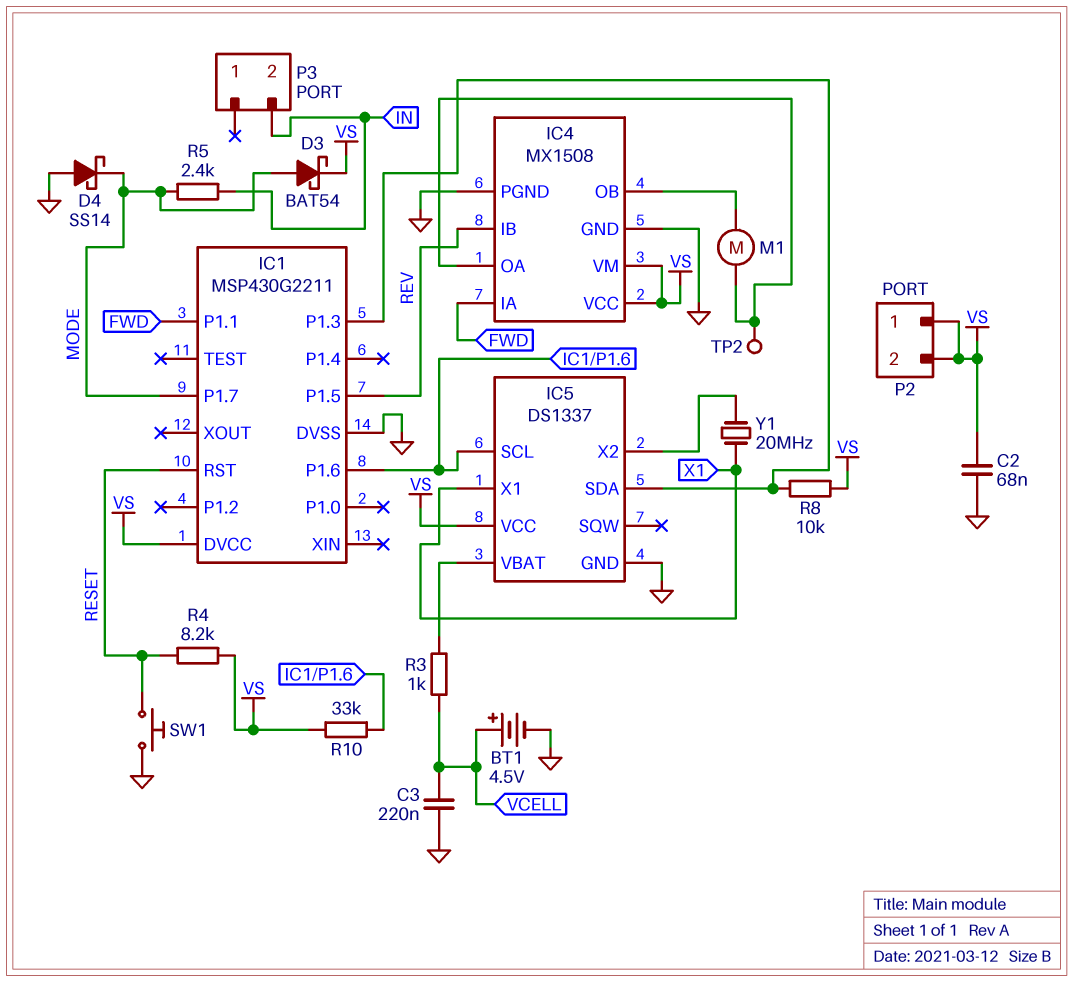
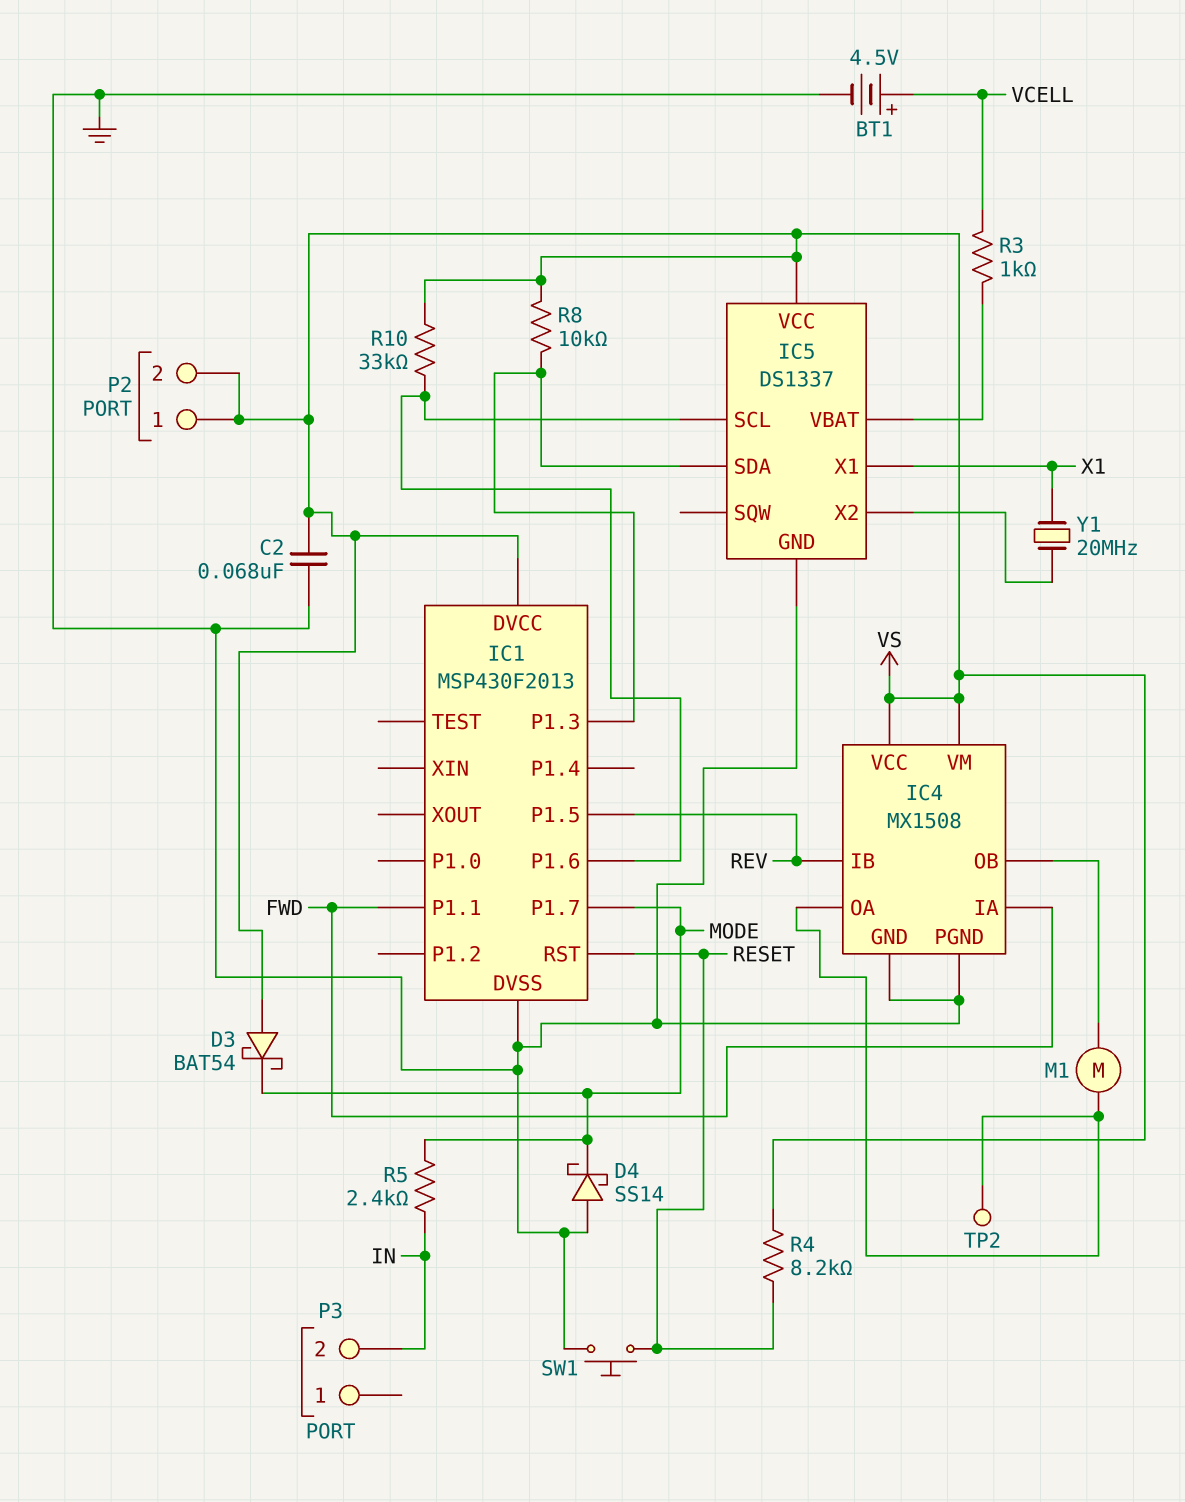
C3: 220nF (GND, VCELL) -> none
D3: schottky BAT54 (A MODE, K VS) -> schottky BAT54 (A VS, K MODE)
IC1: MSP430G2211 -> MSP430F2013

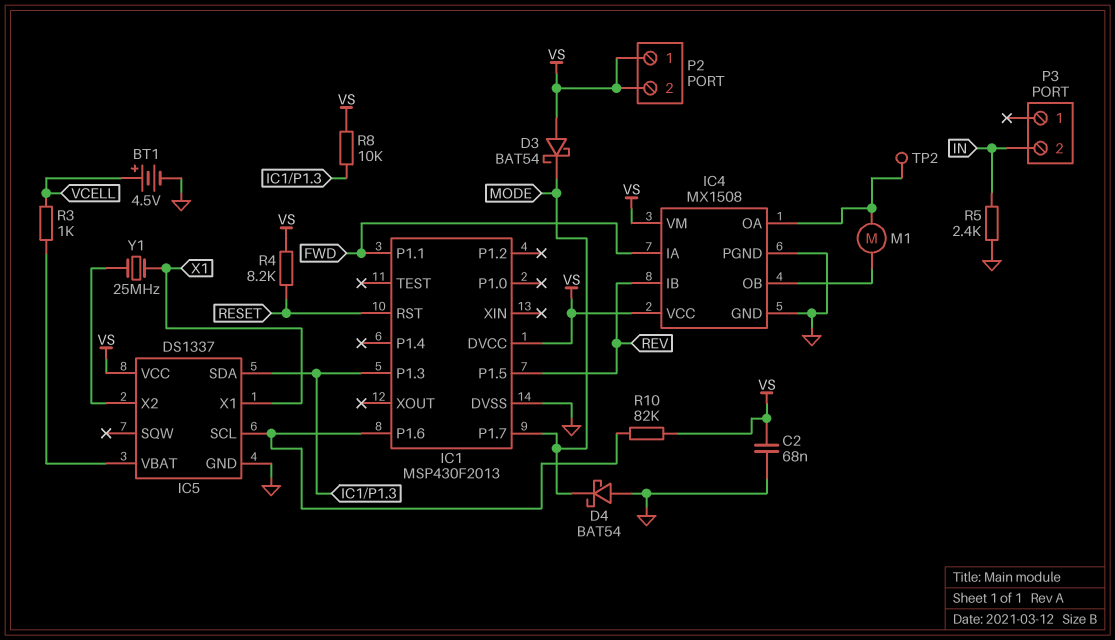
D4: schottky SS14 (A GND, K MODE) -> schottky BAT54 (A GND, K MODE)
R5: 2.4k (IN, MODE) -> 2.4k (GND, IN)
R10: 33k (IC1/P1.6, VS) -> 82k (IC1/P1.6, VS)
SW1: button (GND, RESET) -> none
Y1: 20MHz (IC5/X2, X1) -> 25MHz (IC5/X2, X1)

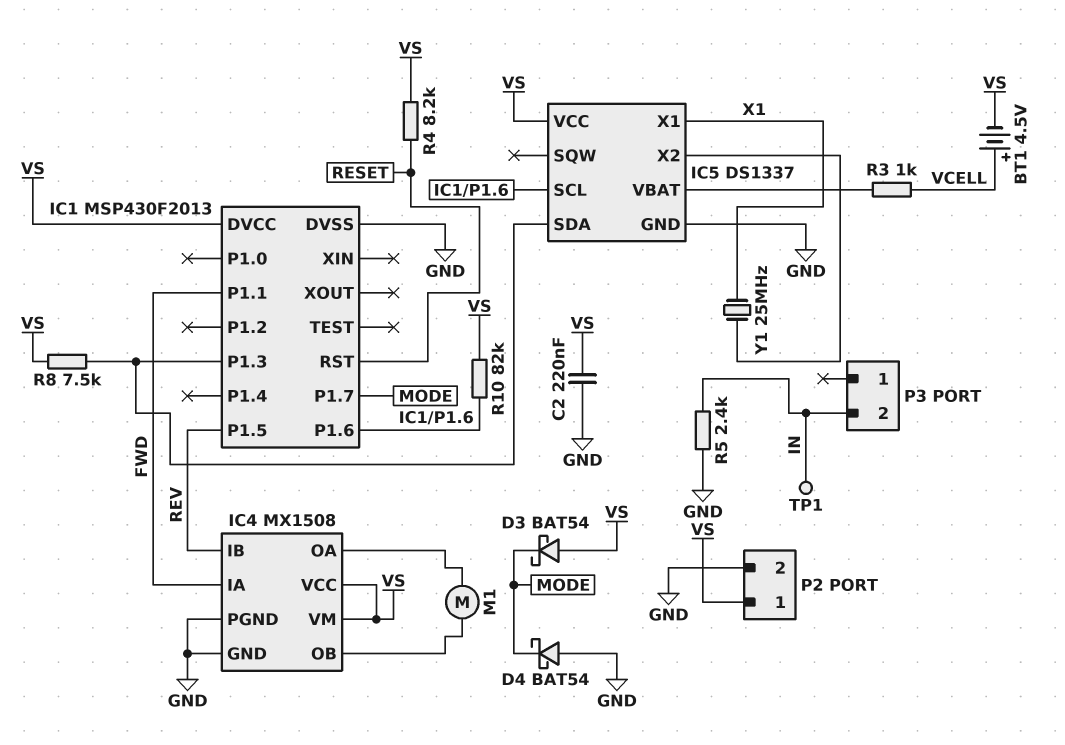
BT1: 4.5V (plus VCELL, minus GND) -> 4.5V (plus VCELL, minus VS)
C2: 68nF (GND, VS) -> 220nF (GND, VS)
P2 pin 2: VS -> GND
R8: 10k (IC1/P1.3, VS) -> 7.5k (IC1/P1.3, VS)
TP1: none -> test point (IN)
TP2: test point (IC4/OA) -> none

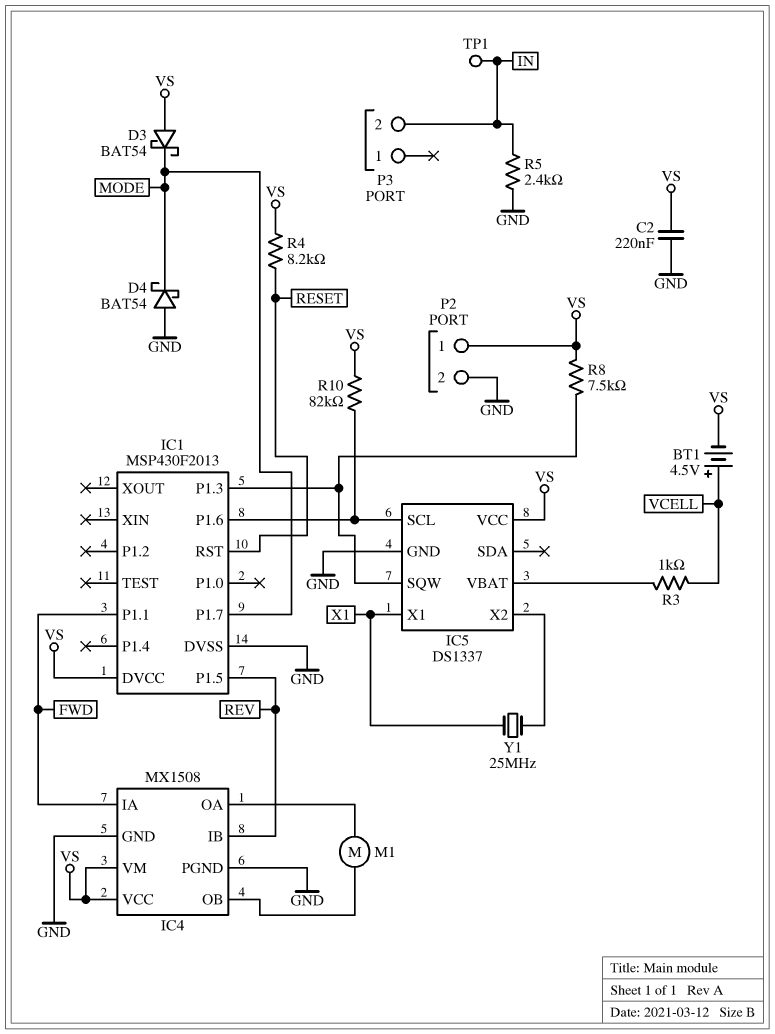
IC5 pin SDA: IC1/P1.3 -> none
IC5 pin SQW: none -> IC1/P1.3

